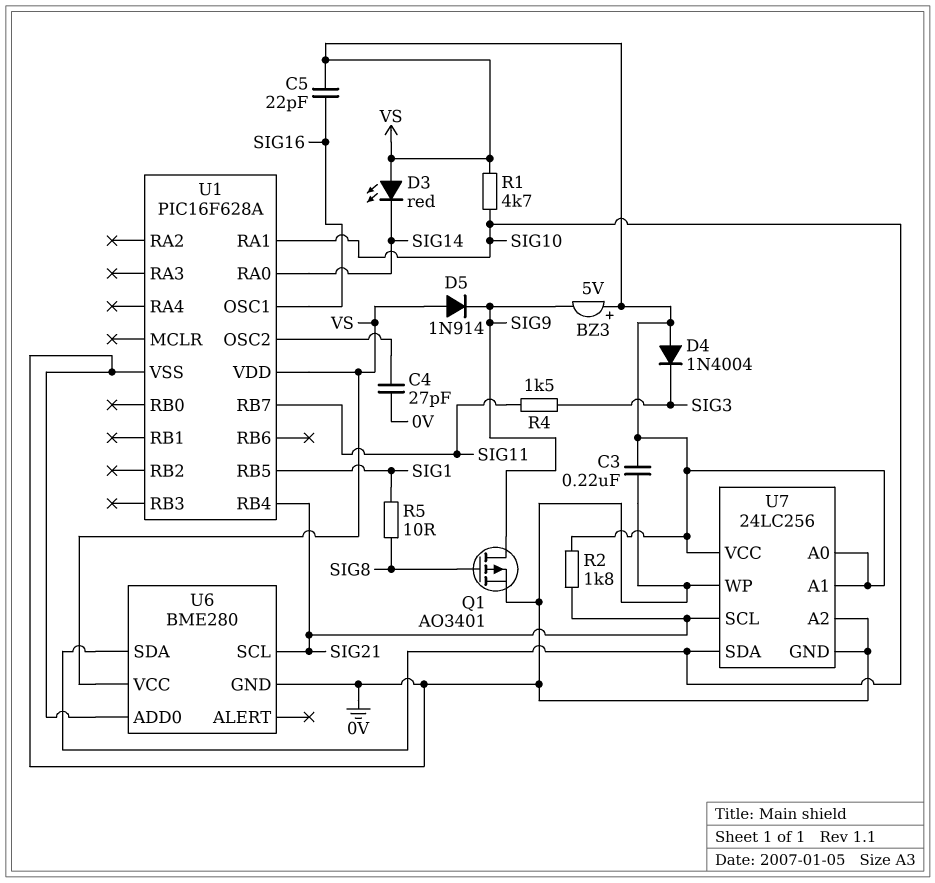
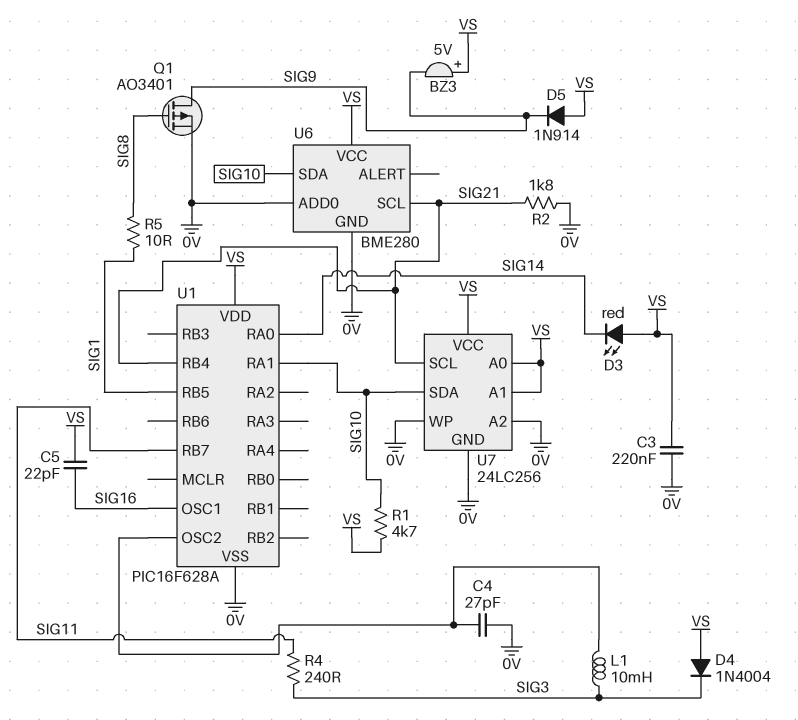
L1: none -> 10mH (SIG3, U1/OSC2)
R2: 1.8k (SIG21, VS) -> 1.8k (0V, SIG21)
R4: 1.5k (SIG3, SIG11) -> 240 (SIG3, SIG11)

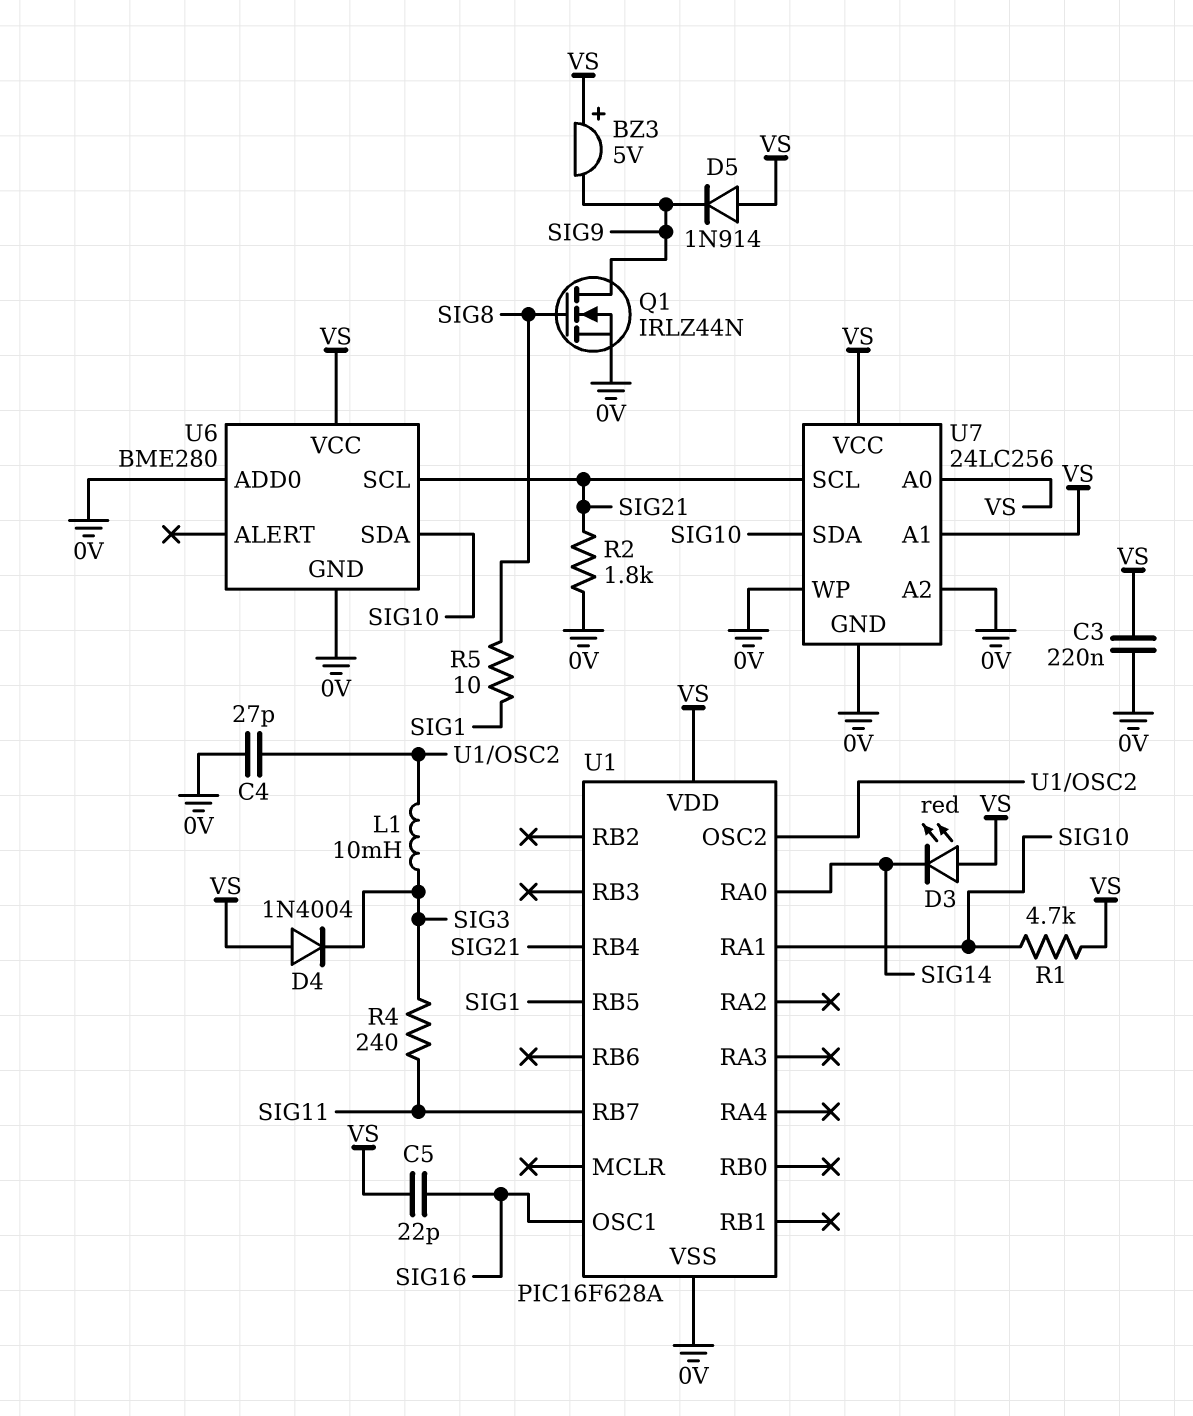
Q1: PMOS AO3401 (G SIG8, D SIG9, S 0V) -> NMOS IRLZ44N (G SIG8, D SIG9, S 0V)

